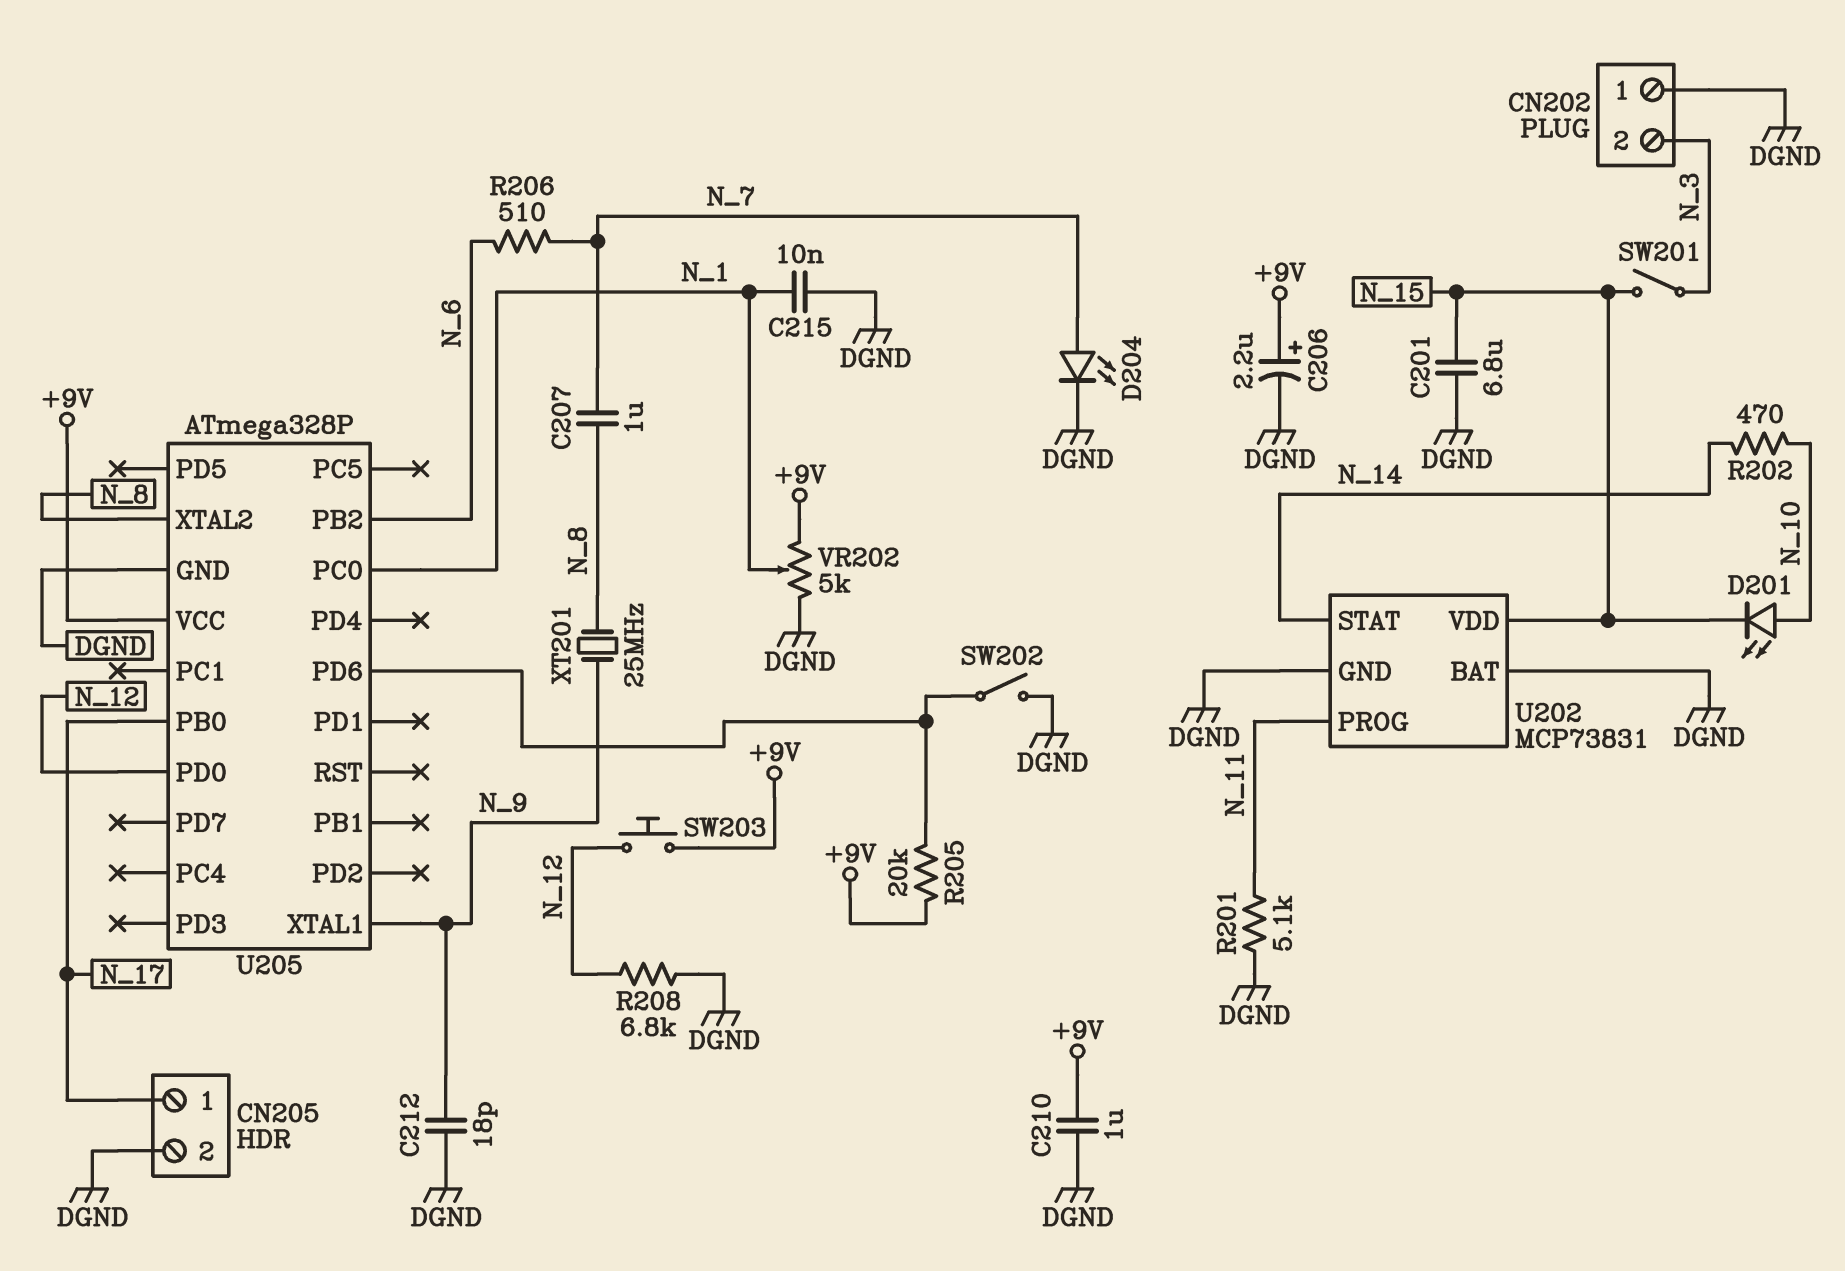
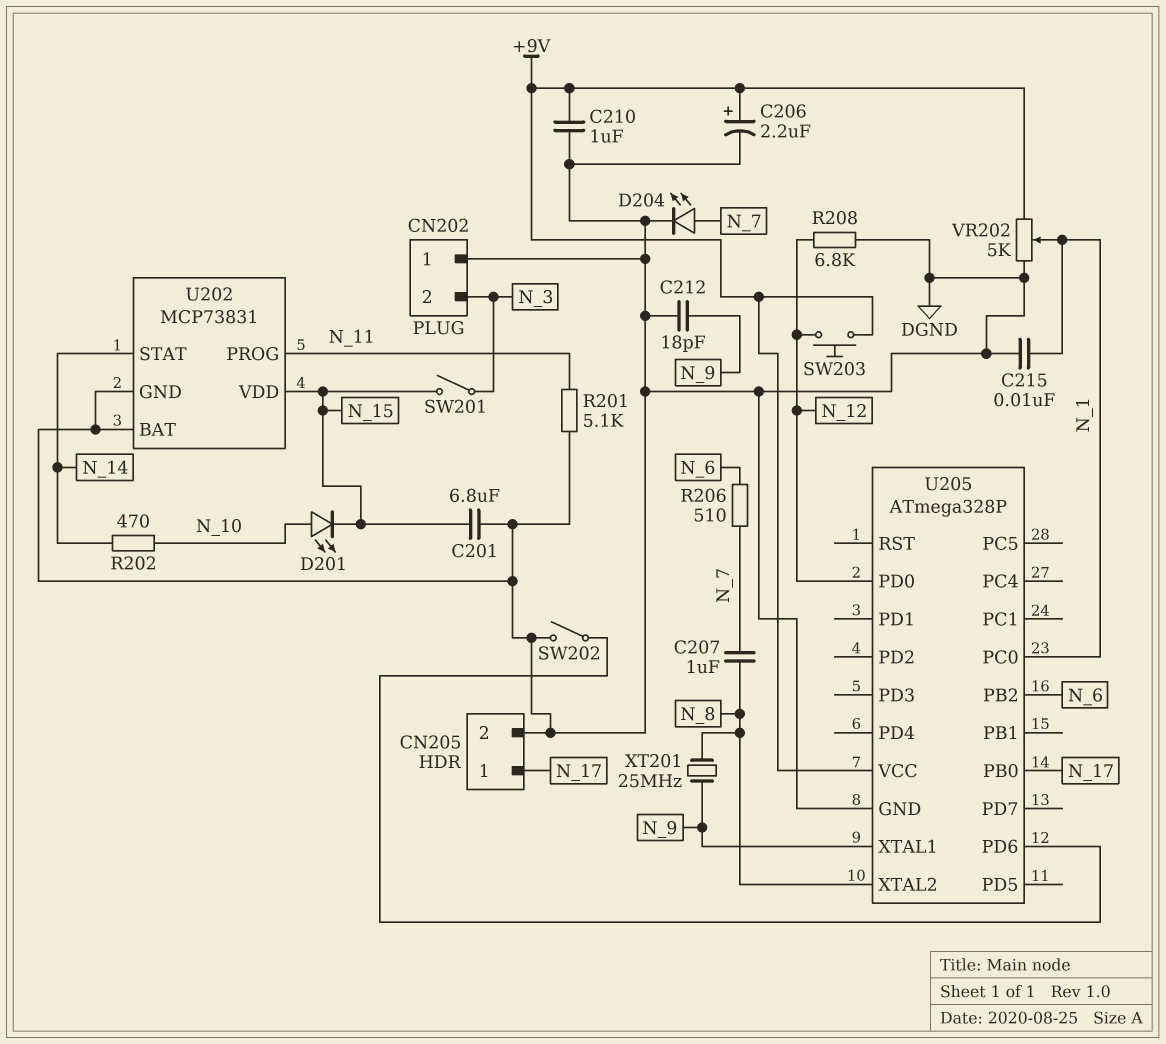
R205: 20k (+9V, U205/PD6) -> none

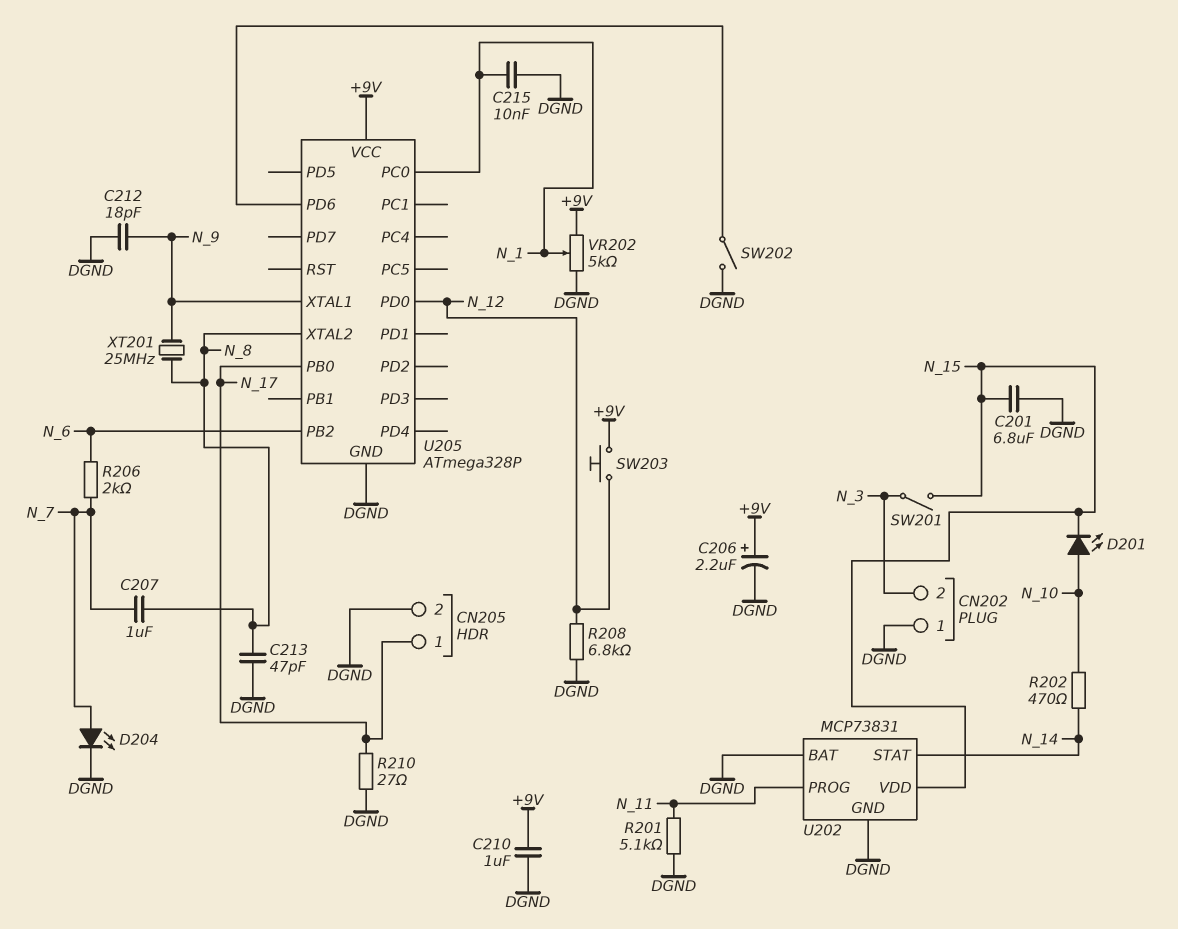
C213: none -> 47pF (DGND, N_8)
R206: 510 (N_6, N_7) -> 2k (N_6, N_7)
R210: none -> 27 (DGND, N_17)

